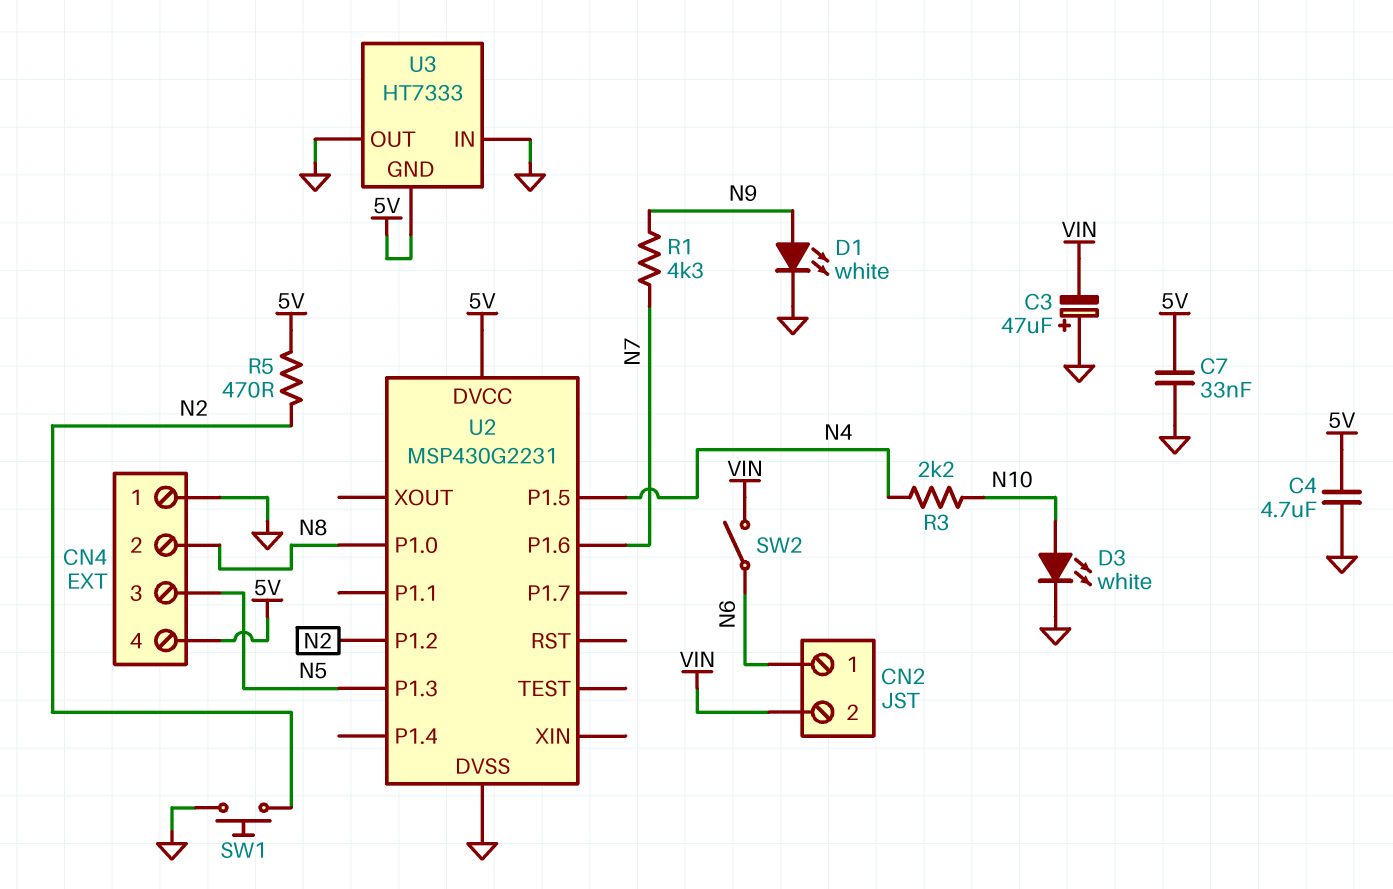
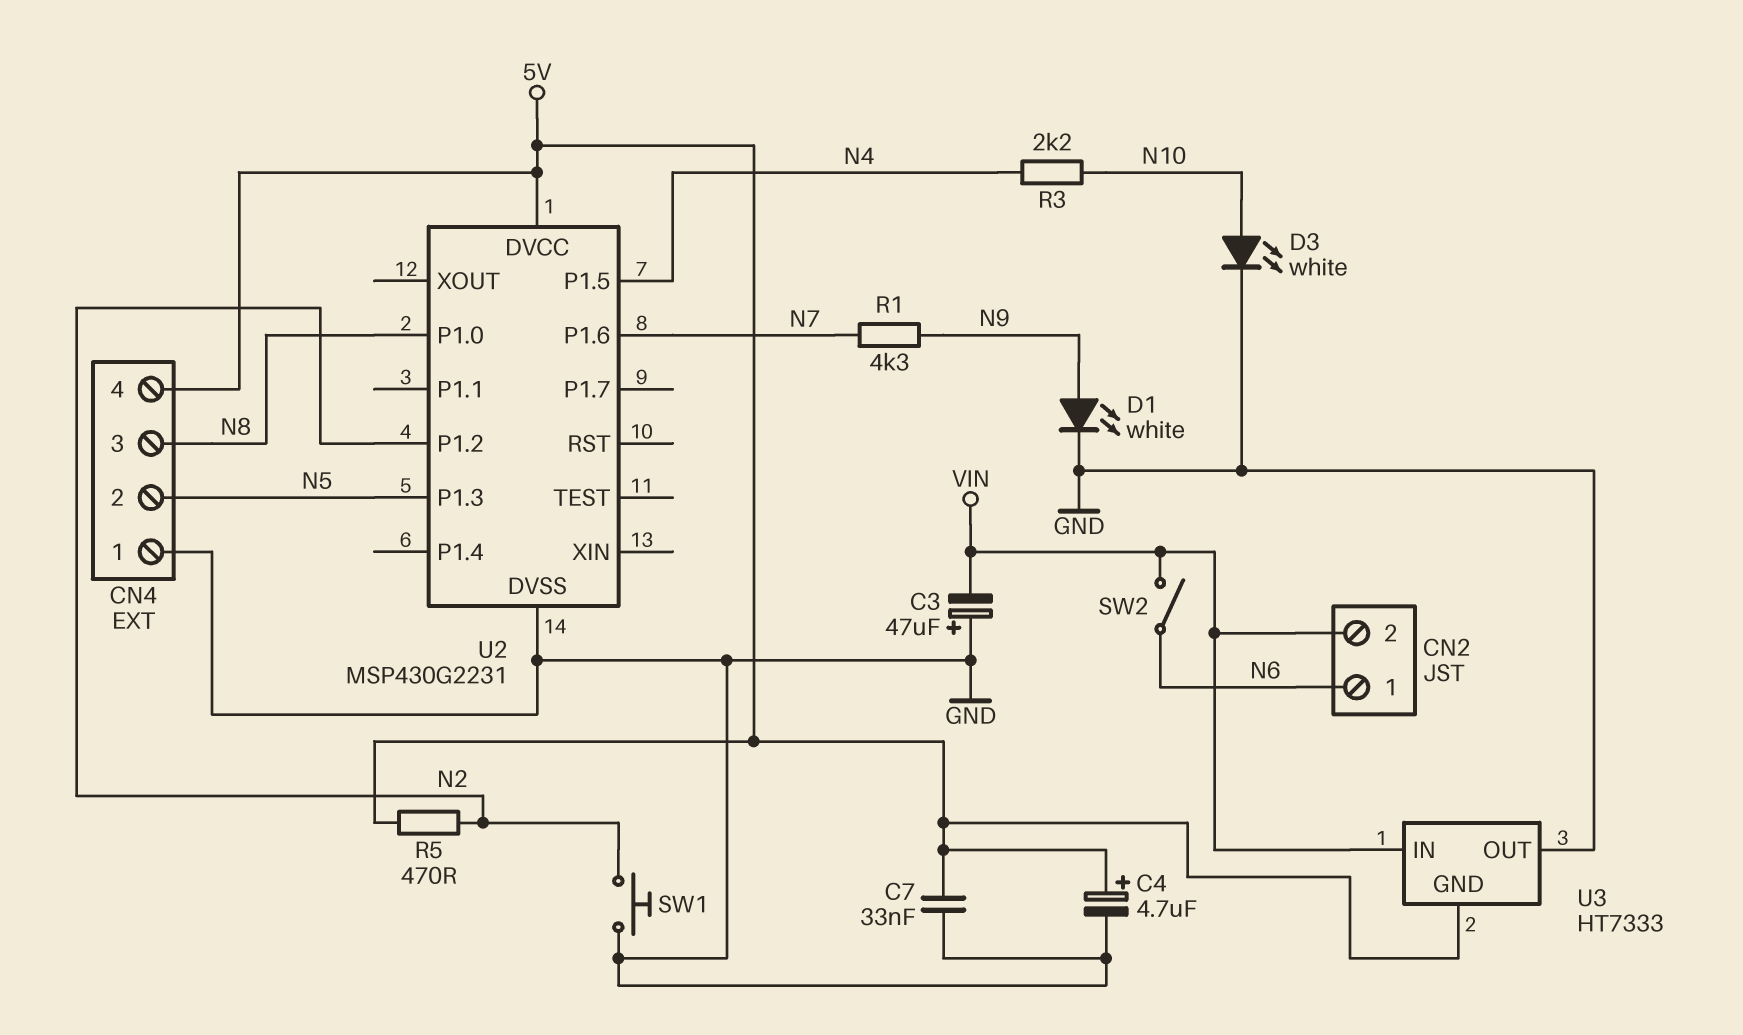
C4: 4.7uF (5V, GND) -> 4.7uF (plus 5V, minus GND)
CN4 pin 2: N8 -> N5
CN4 pin 3: N5 -> N8
U3 pin IN: GND -> VIN

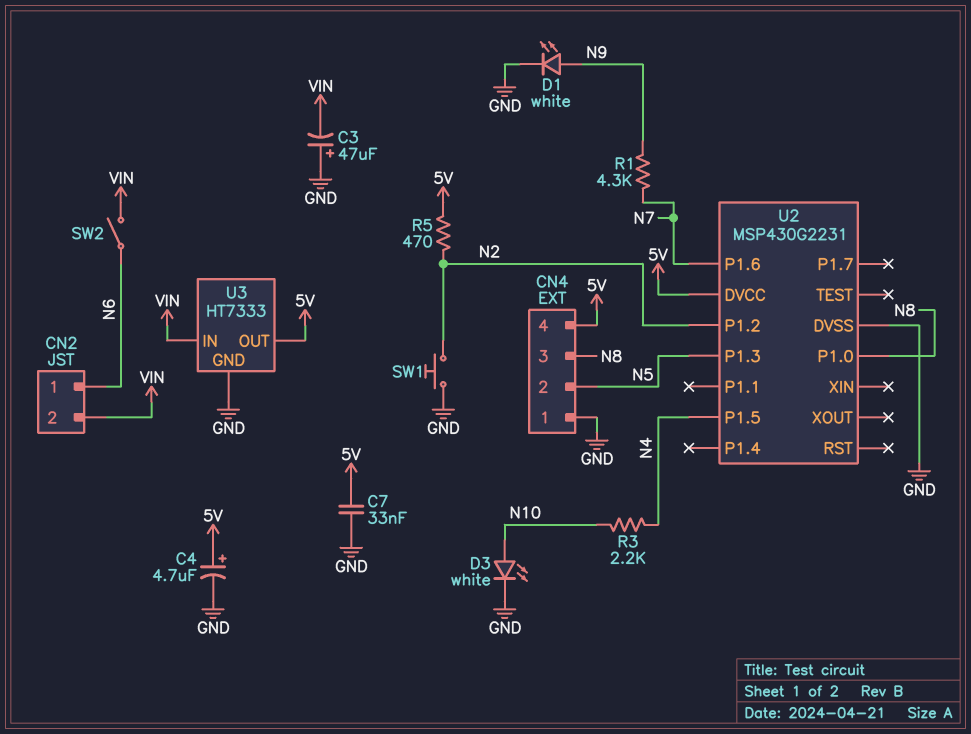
U3 pin GND: 5V -> GND
U3 pin OUT: GND -> 5V

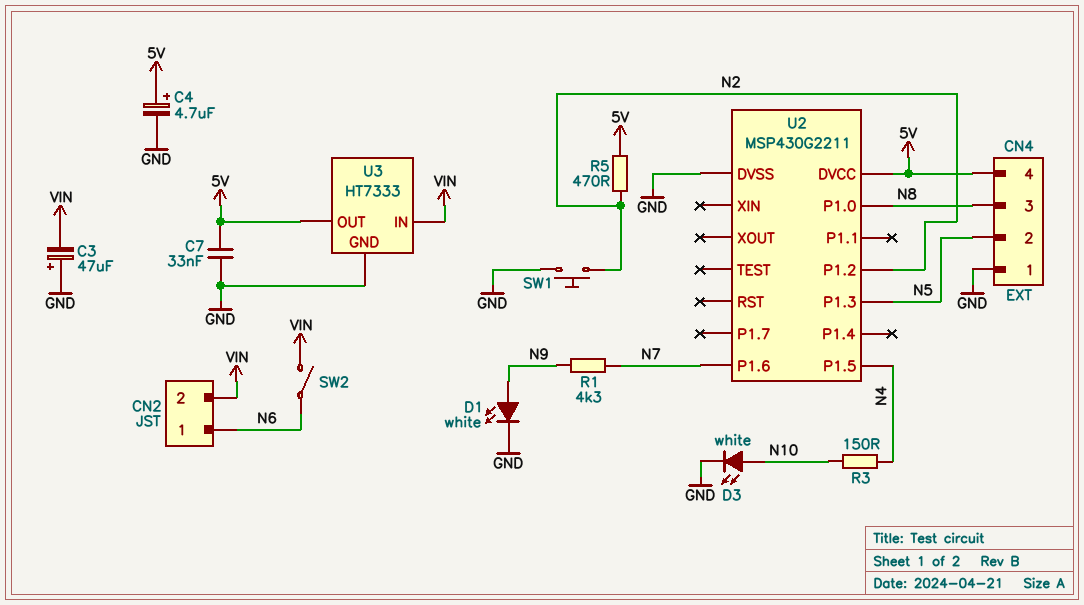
R3: 2.2k (N4, N10) -> 150 (N4, N10)
U2: MSP430G2231 -> MSP430G2211

